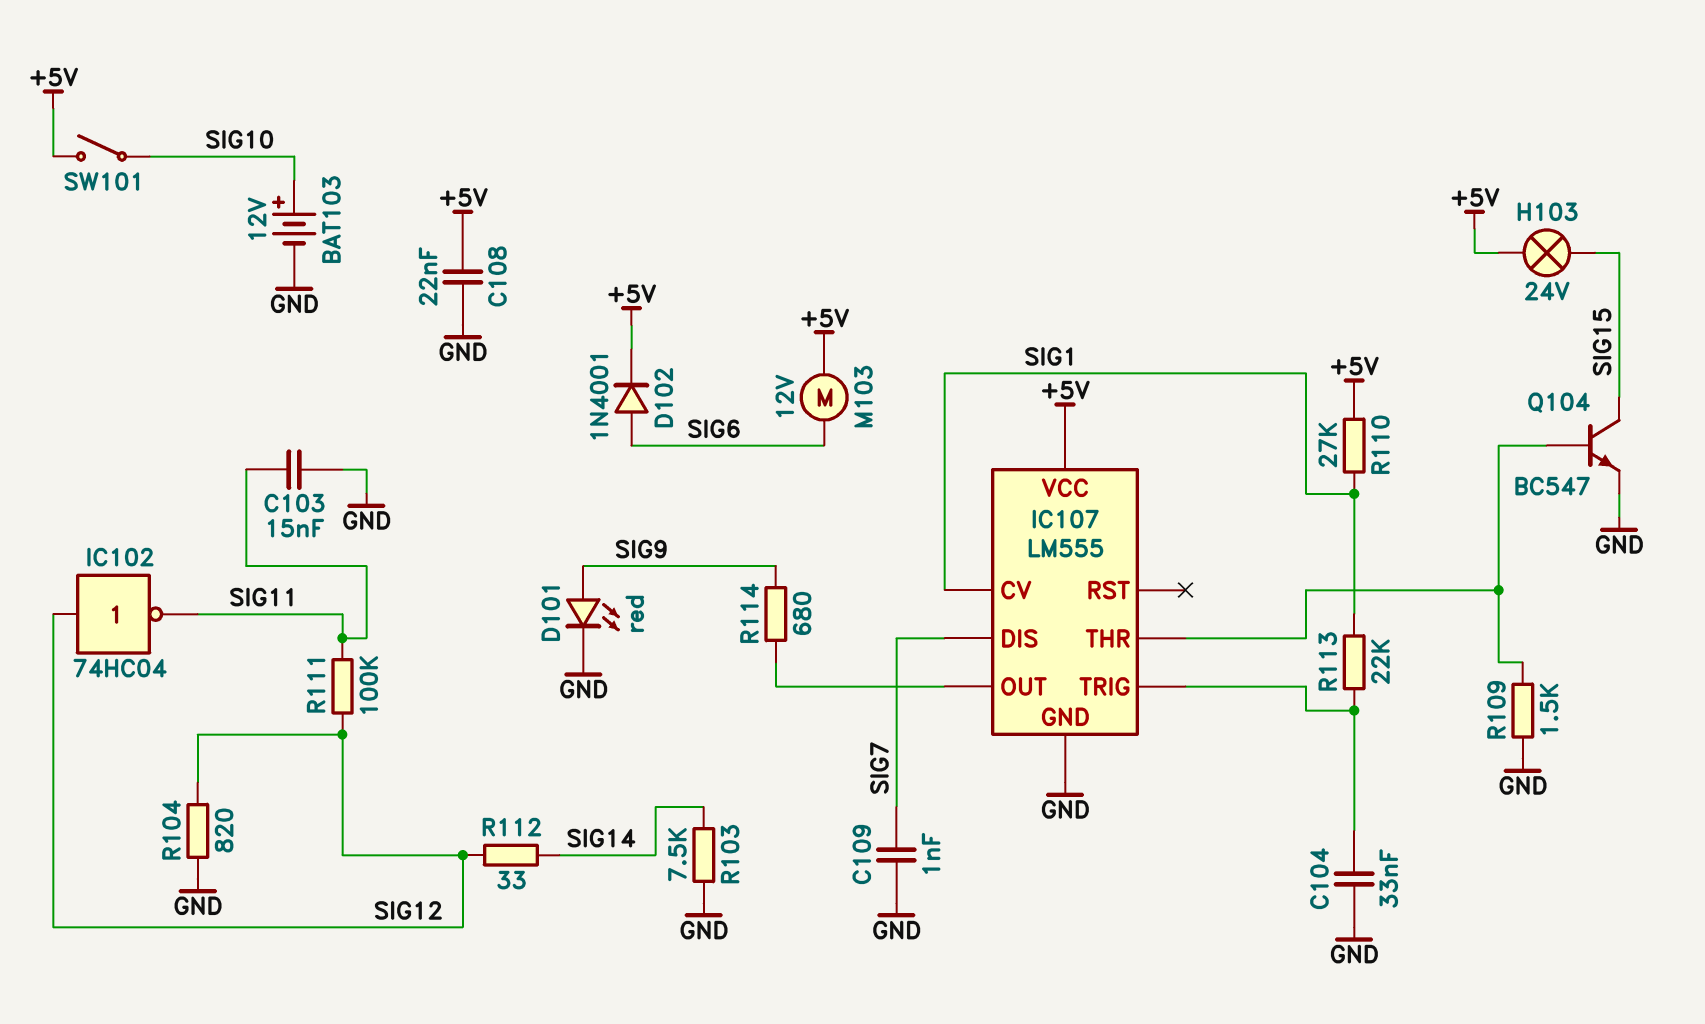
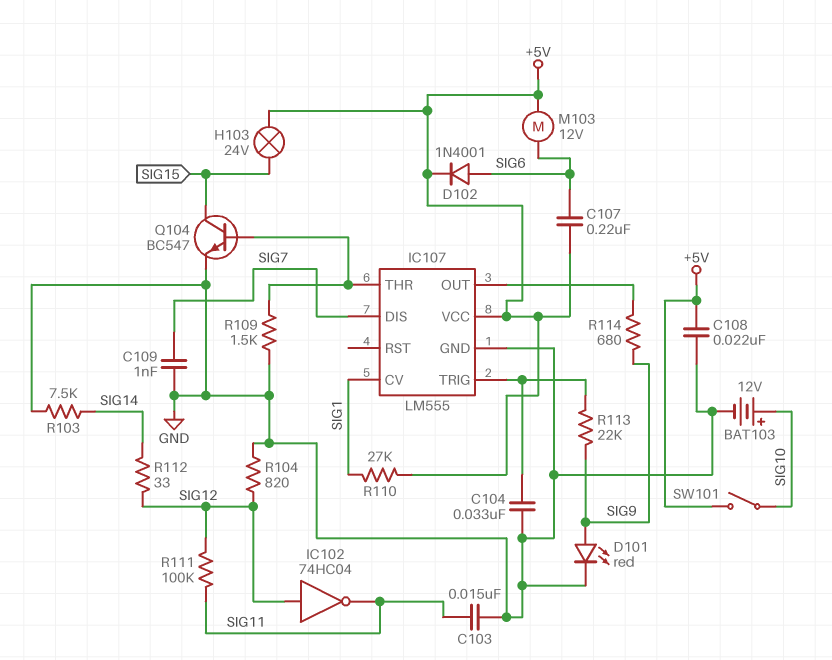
C107: none -> 220nF (+5V, SIG6)
R113: 22k (IC107/TRIG, SIG1) -> 22k (IC107/TRIG, SIG9)

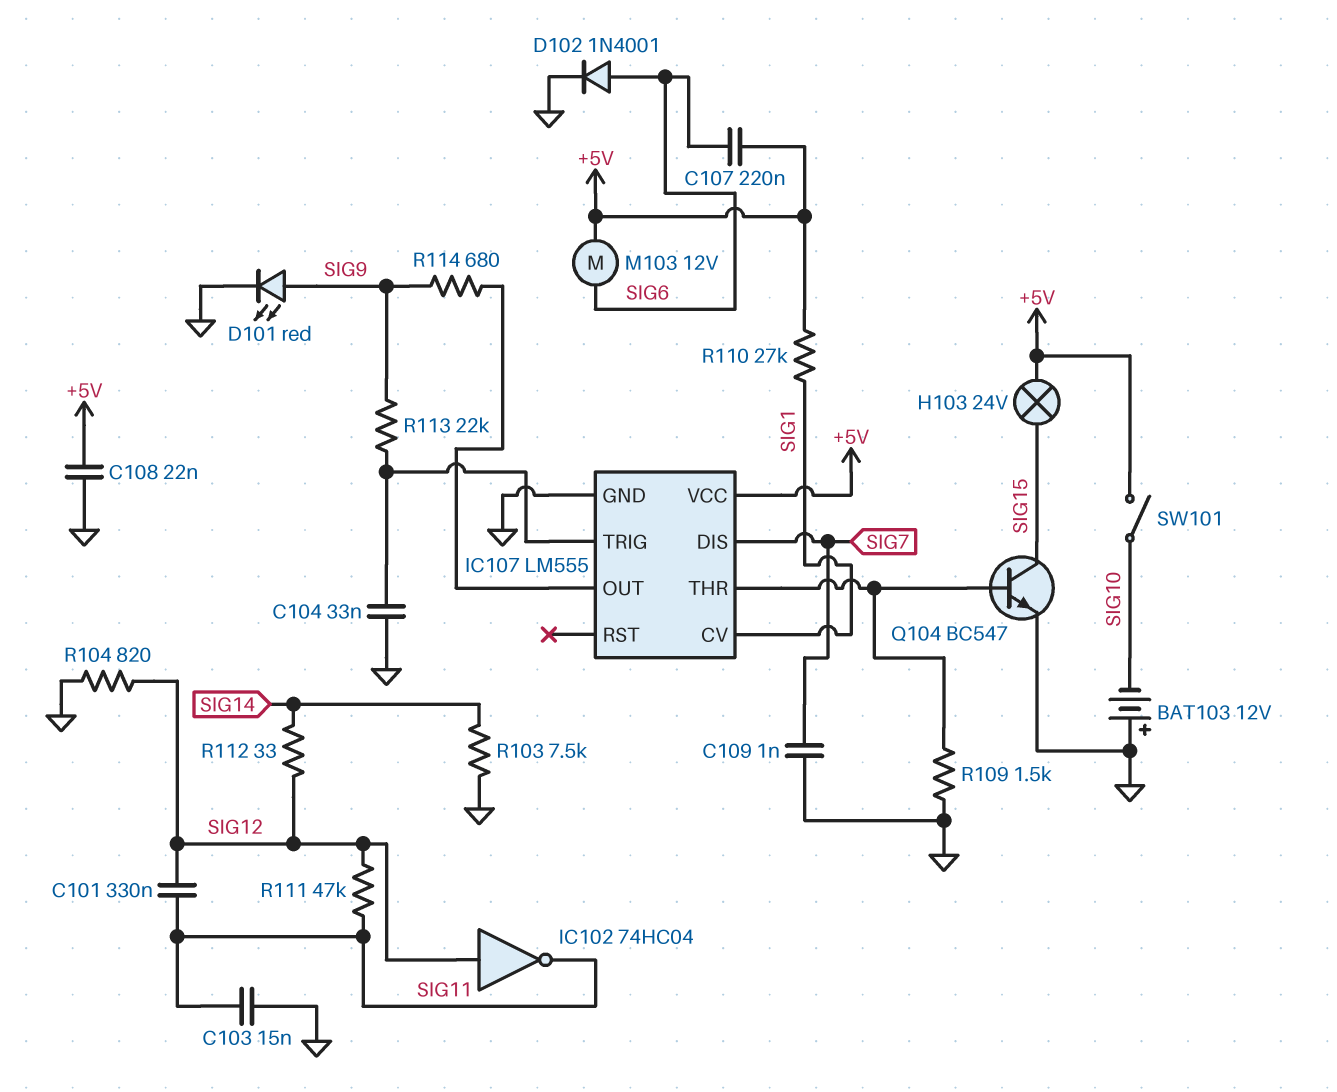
BAT103: 12V (plus SIG10, minus GND) -> 12V (plus GND, minus SIG10)
C101: none -> 330nF (SIG11, SIG12)
D102: diode 1N4001 (A SIG6, K +5V) -> diode 1N4001 (A SIG6, K GND)
R111: 100k (SIG11, SIG12) -> 47k (SIG11, SIG12)

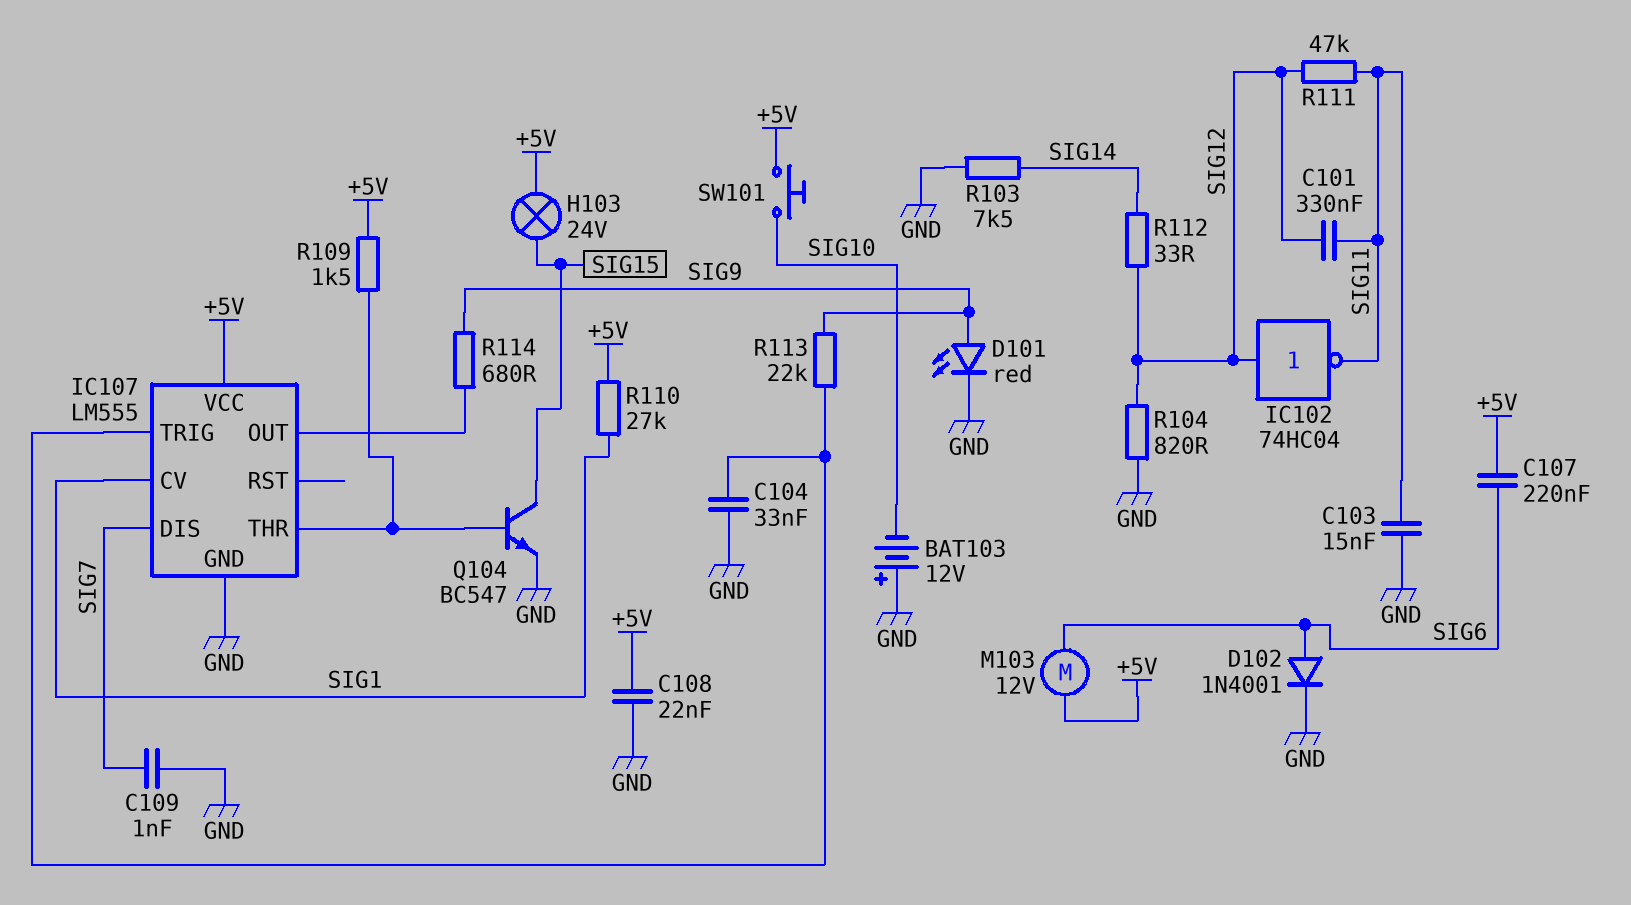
R109: 1.5k (GND, IC107/THR) -> 1.5k (+5V, IC107/THR)
SW101: switch (+5V, SIG10) -> button (+5V, SIG10)

